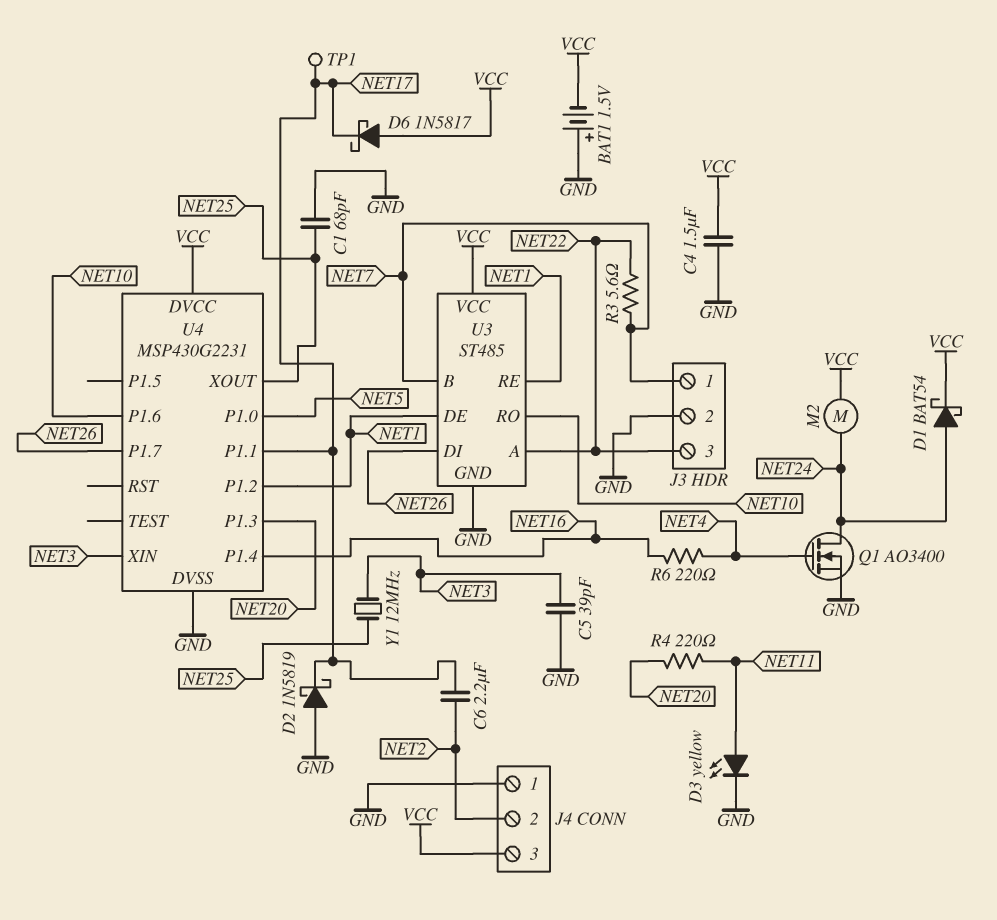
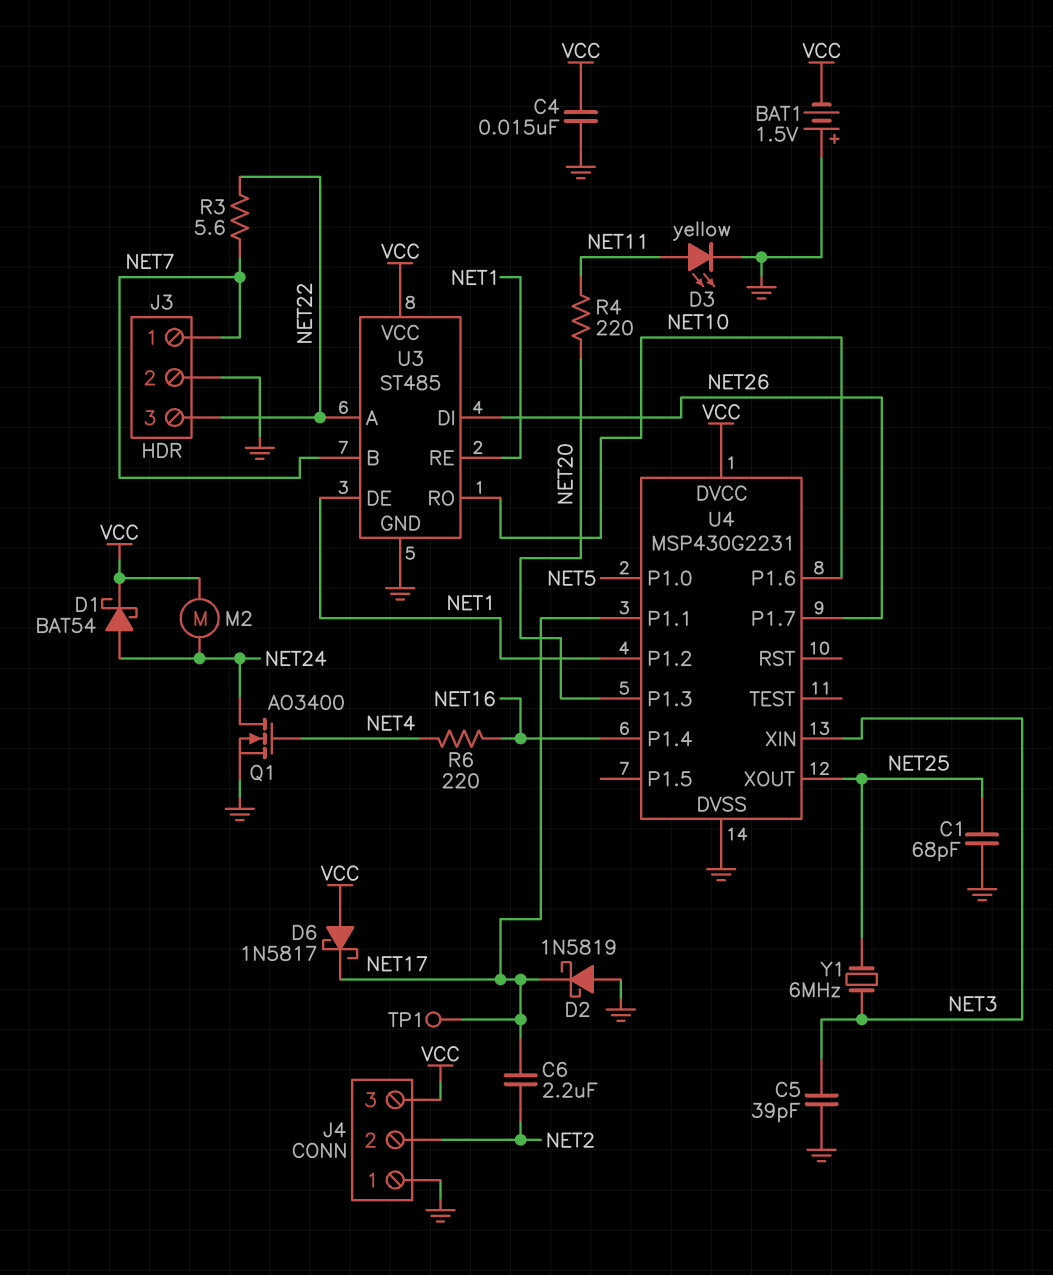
C4: 1.5uF (GND, VCC) -> 15nF (GND, VCC)
Y1: 12MHz (NET3, NET25) -> 6MHz (NET3, NET25)

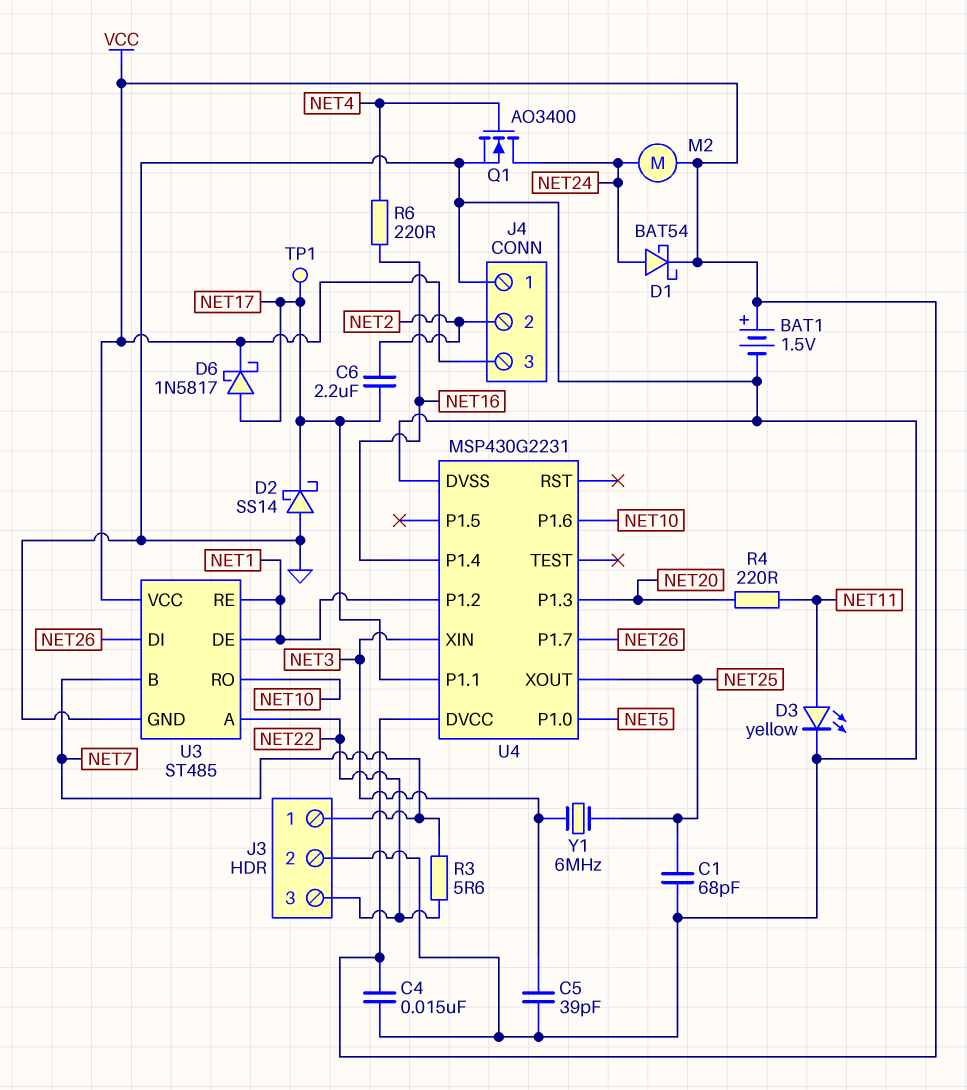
BAT1: 1.5V (plus GND, minus VCC) -> 1.5V (plus VCC, minus GND)
D2: schottky 1N5819 (A GND, K NET17) -> schottky SS14 (A GND, K NET17)
D6: schottky 1N5817 (A VCC, K NET17) -> schottky 1N5817 (A NET17, K VCC)

